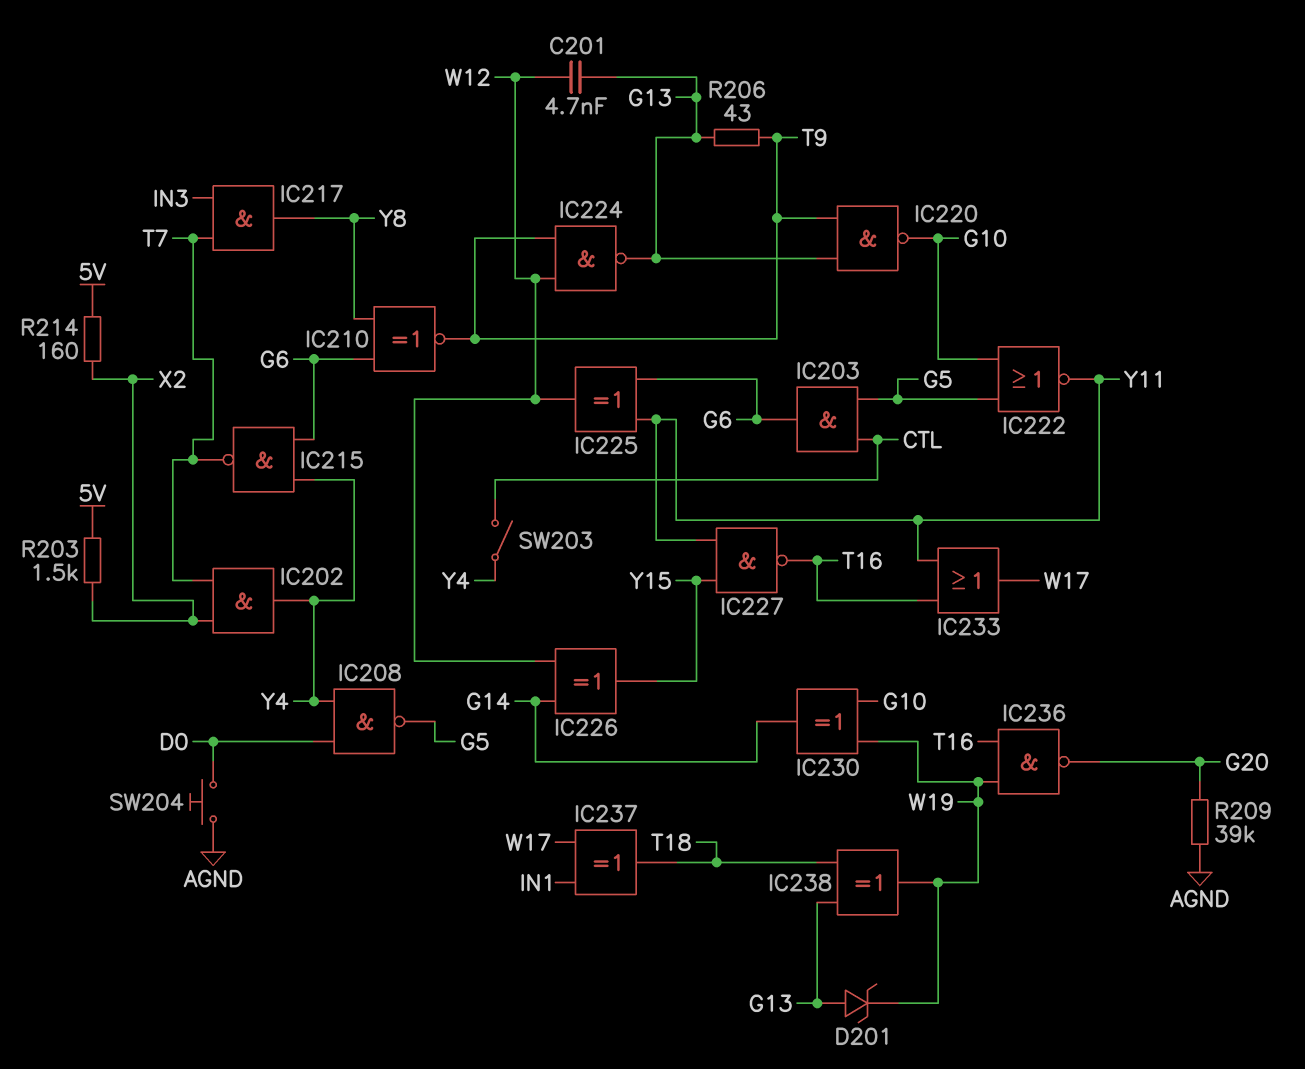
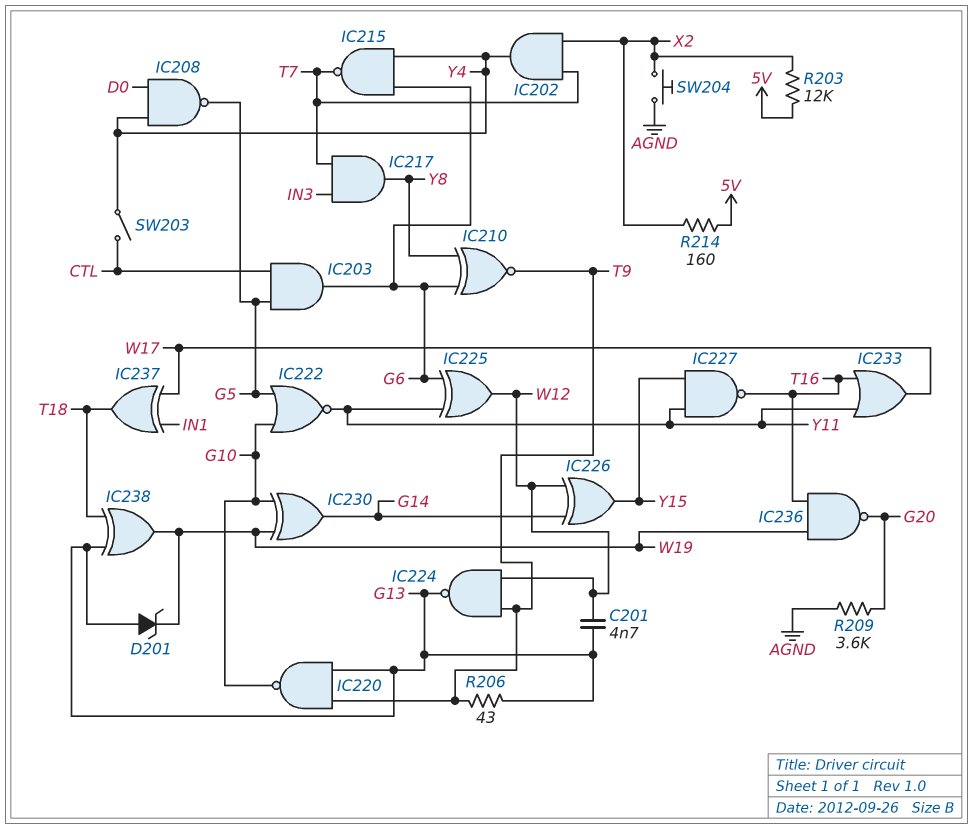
R203: 1.5k (5V, X2) -> 12k (5V, X2)
R209: 39k (AGND, G20) -> 3.6k (AGND, G20)
SW204: button (AGND, D0) -> button (AGND, X2)

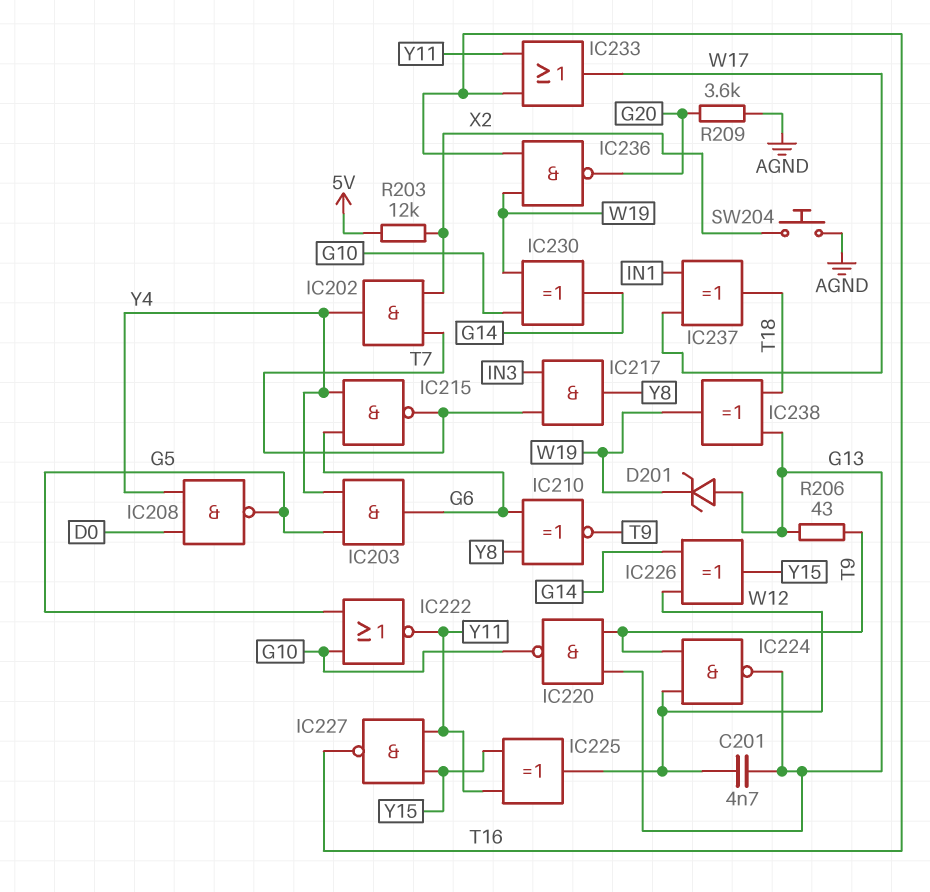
IC203: AND (in CTL, in G5, out G6) -> AND (in G5, in Y4, out G6)
IC225: XOR (in G6, in Y11, out W12) -> XOR (in Y11, in Y15, out W12)
R214: 160 (5V, X2) -> none
SW203: switch (CTL, Y4) -> none

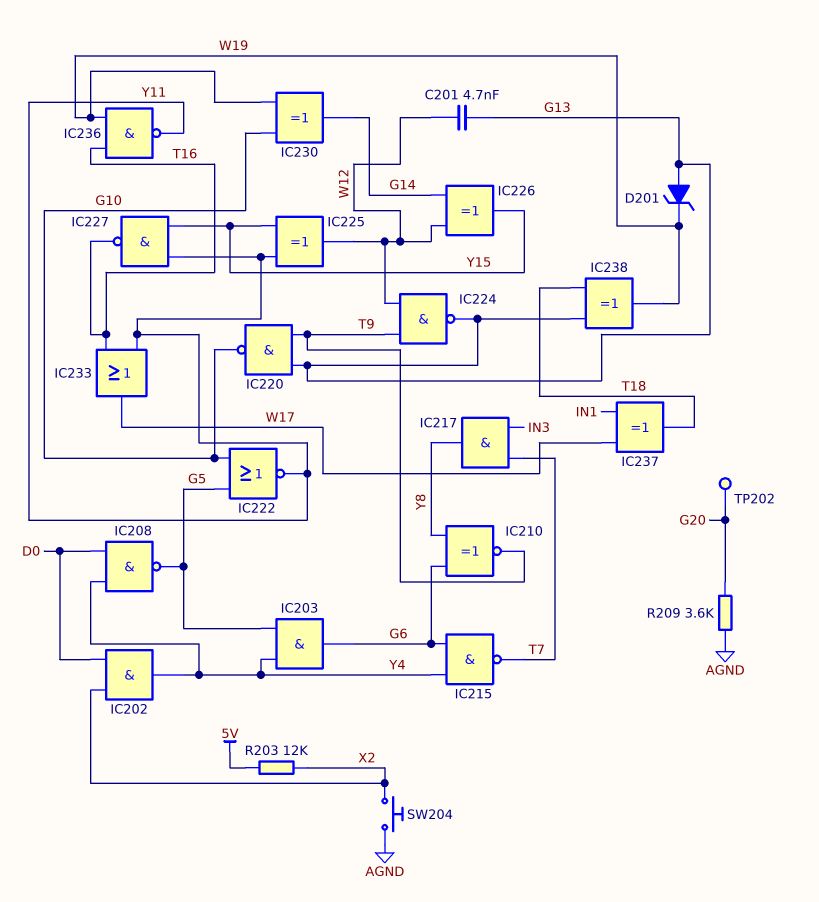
IC202: AND (in T7, in X2, out Y4) -> AND (in D0, in X2, out Y4)
IC236: NAND (in T16, in W19, out G20) -> NAND (in T16, in W19, out Y11)
R206: 43 (G13, T9) -> none
TP202: none -> test point (G20)

